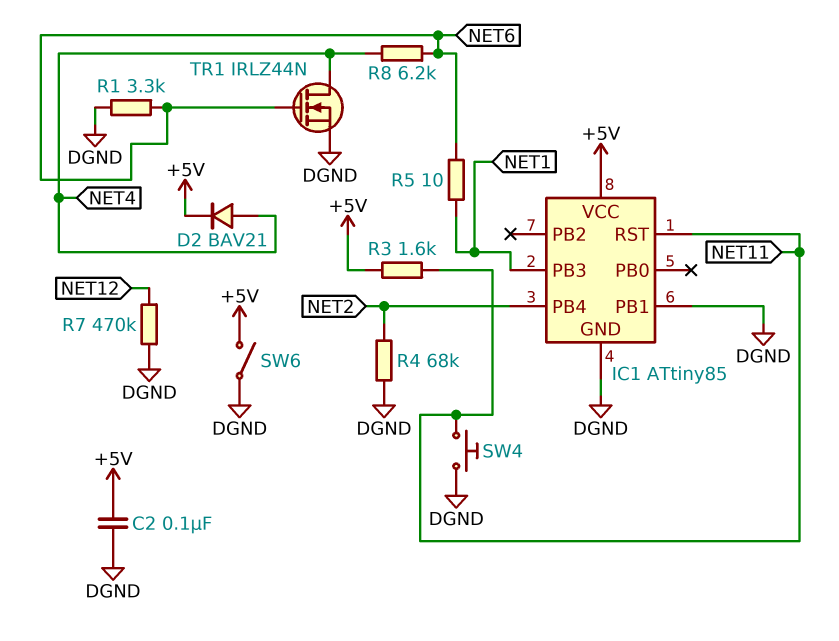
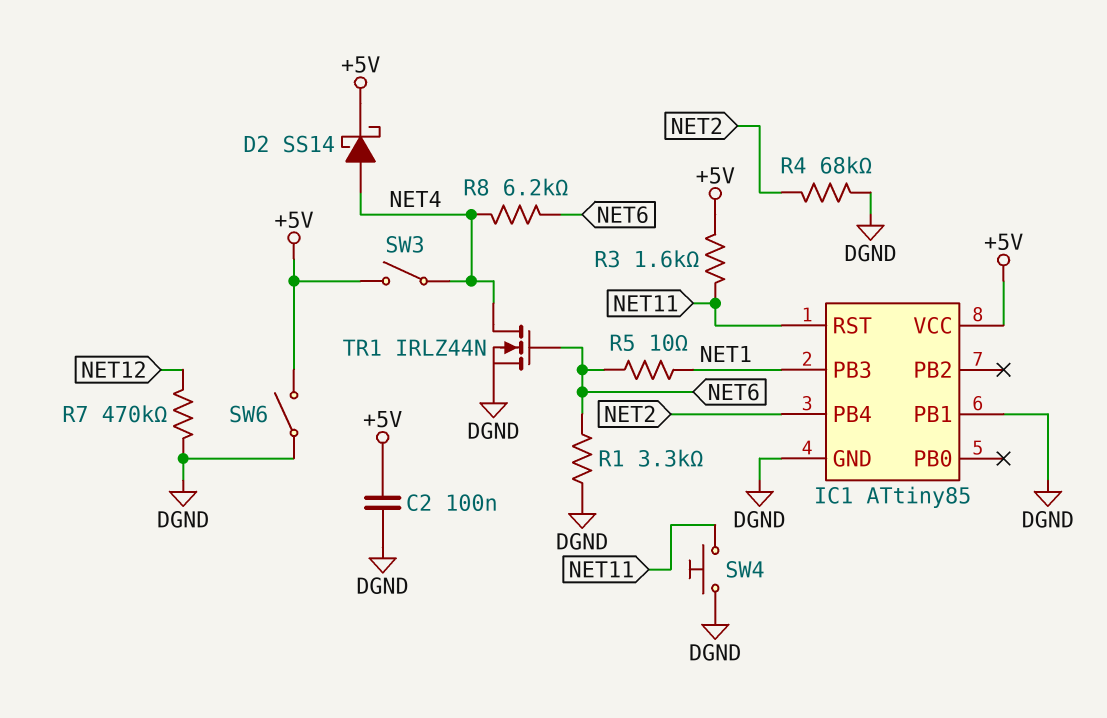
D2: diode BAV21 (A NET4, K +5V) -> schottky SS14 (A NET4, K +5V)
SW3: none -> switch (+5V, NET4)

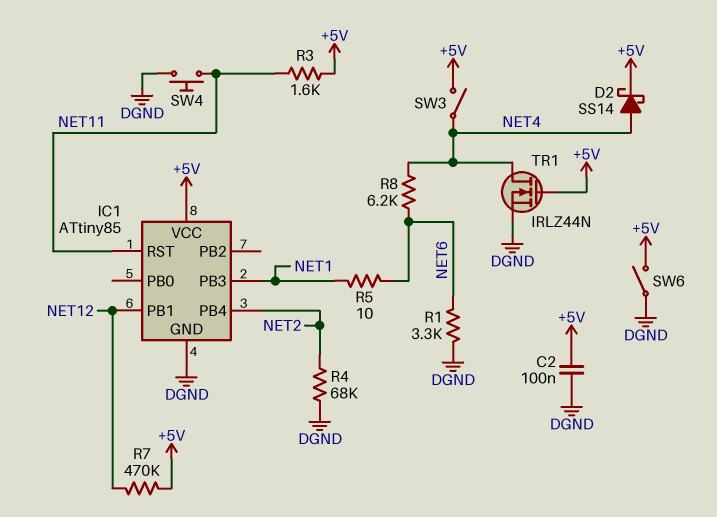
IC1 pin PB1: DGND -> NET12
R7: 470k (DGND, NET12) -> 470k (+5V, NET12)
TR1: NMOS IRLZ44N (G NET6, D NET4, S DGND) -> NMOS IRLZ44N (G +5V, D NET4, S DGND)

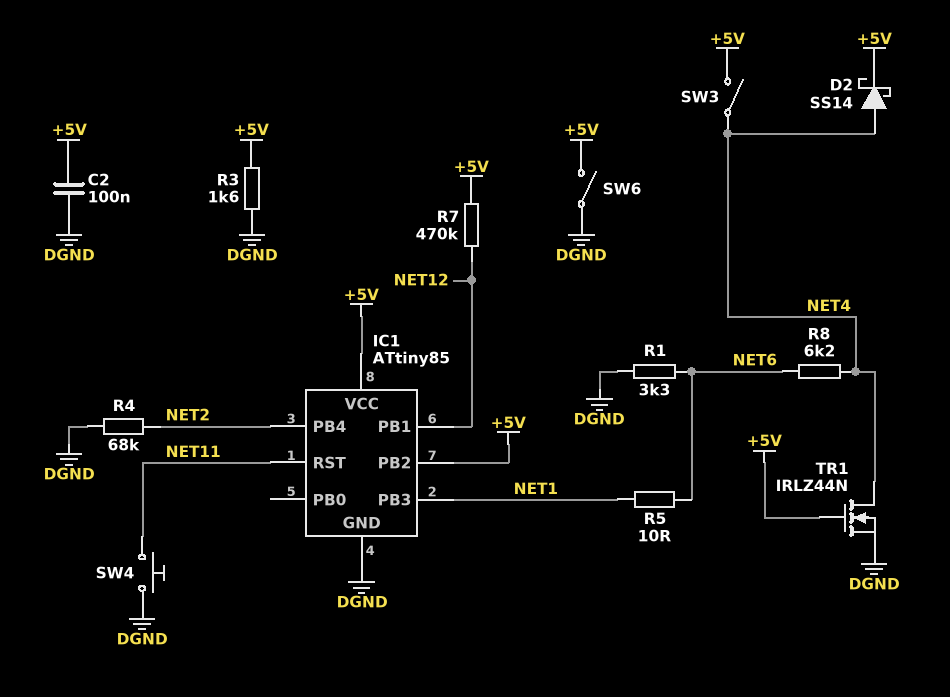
IC1 pin PB2: none -> +5V
R3: 1.6k (+5V, NET11) -> 1.6k (+5V, DGND)

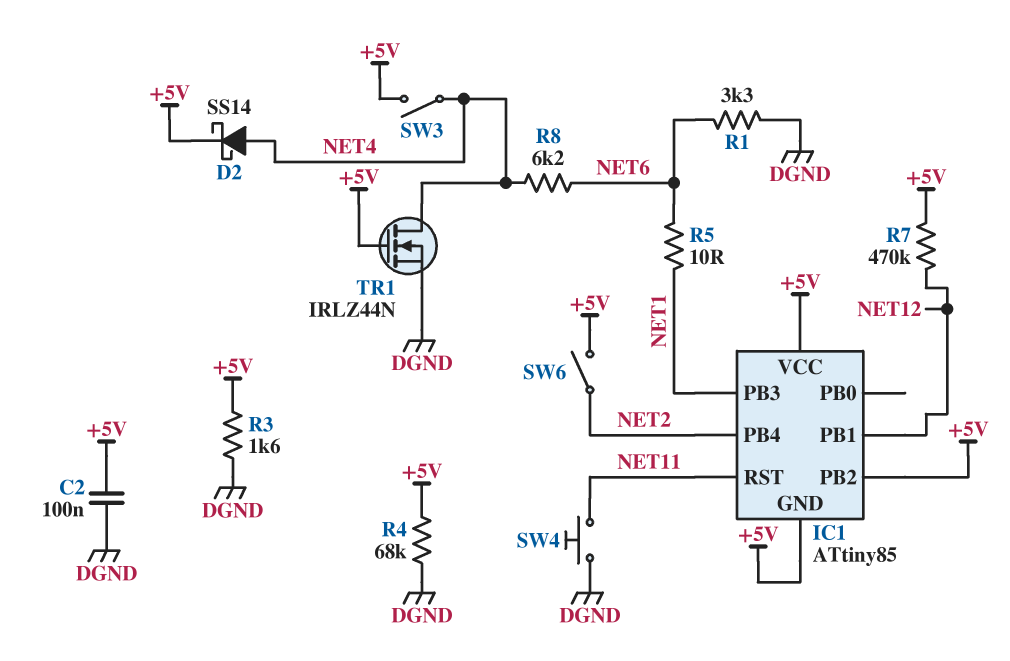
IC1 pin GND: DGND -> +5V
R4: 68k (DGND, NET2) -> 68k (+5V, DGND)
SW6: switch (+5V, DGND) -> switch (+5V, NET2)

